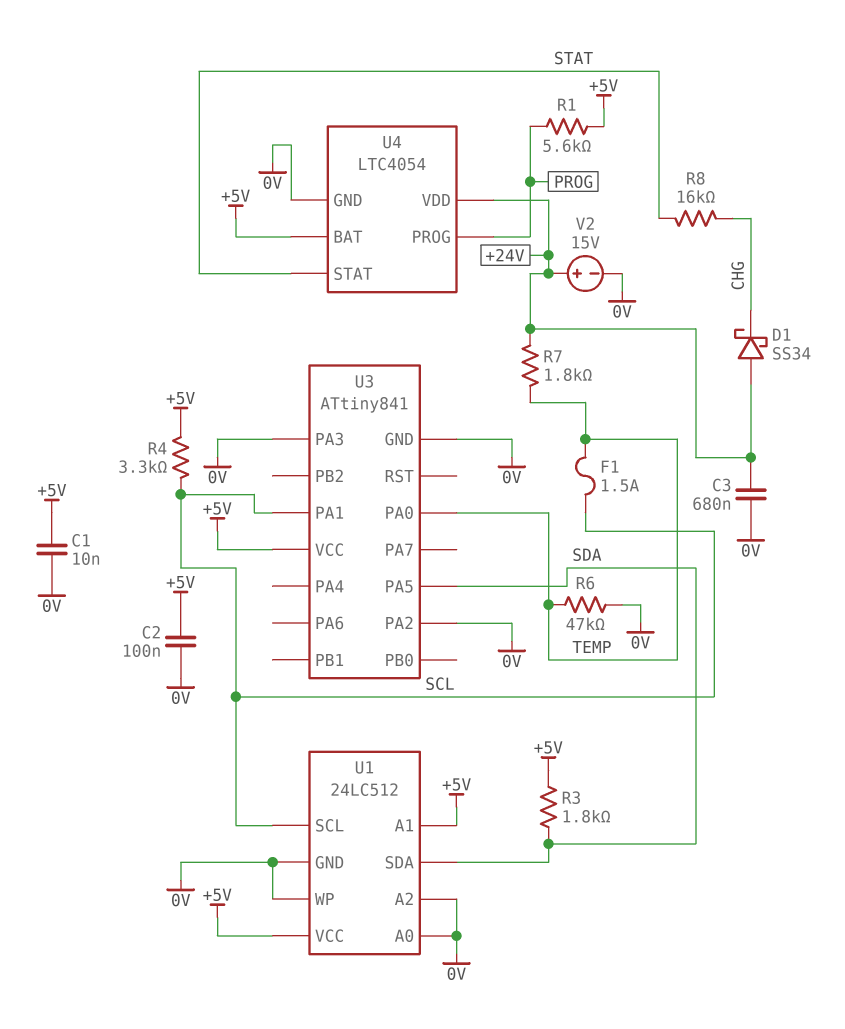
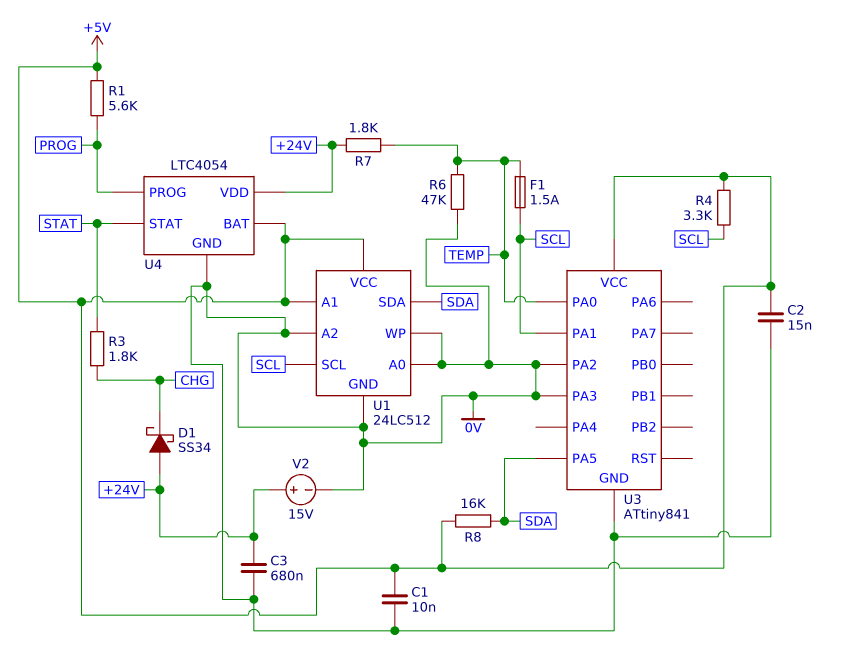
C2: 100nF (+5V, 0V) -> 15nF (+5V, 0V)
R3: 1.8k (+5V, SDA) -> 1.8k (CHG, STAT)
R8: 16k (CHG, STAT) -> 16k (+5V, SDA)

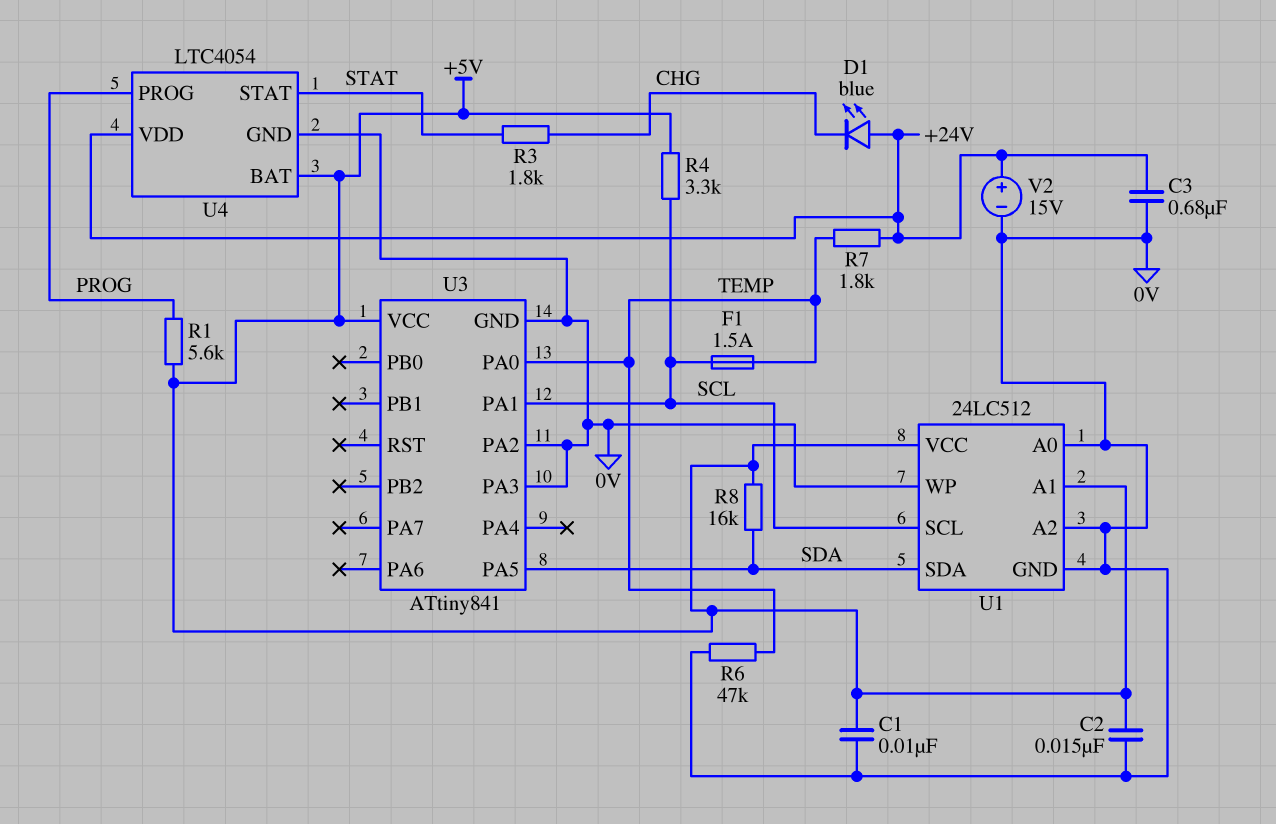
D1: schottky SS34 (A +24V, K CHG) -> LED blue (A +24V, K CHG)

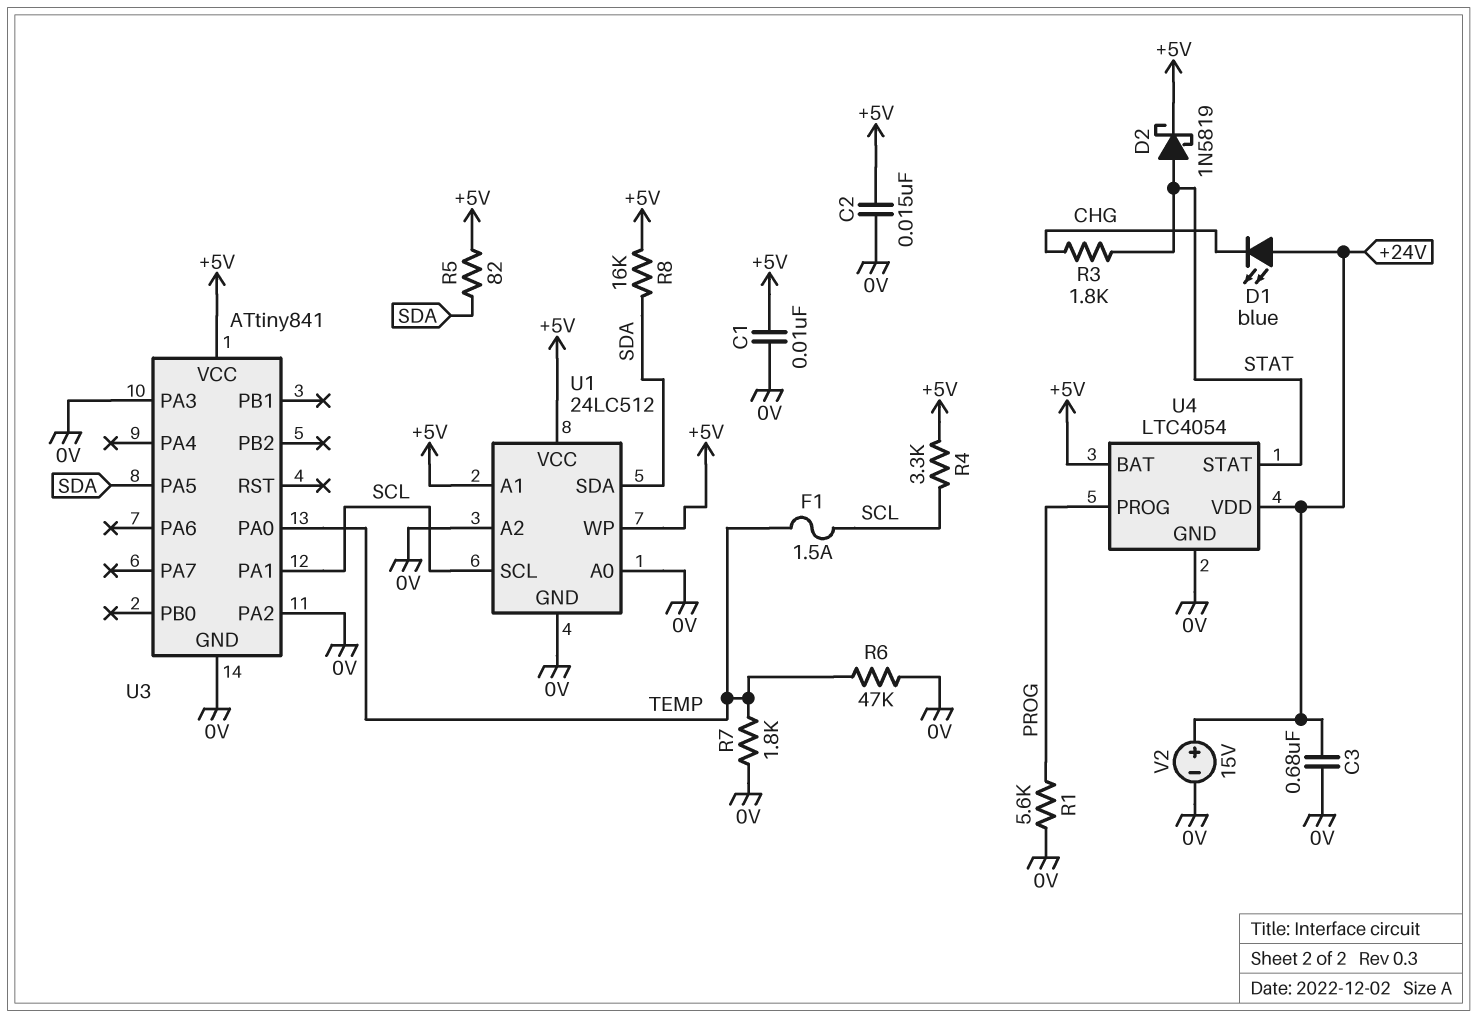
D2: none -> schottky 1N5819 (A STAT, K +5V)
R1: 5.6k (+5V, PROG) -> 5.6k (0V, PROG)
R5: none -> 82 (+5V, SDA)
R7: 1.8k (+24V, TEMP) -> 1.8k (0V, TEMP)
U1 pin WP: 0V -> +5V

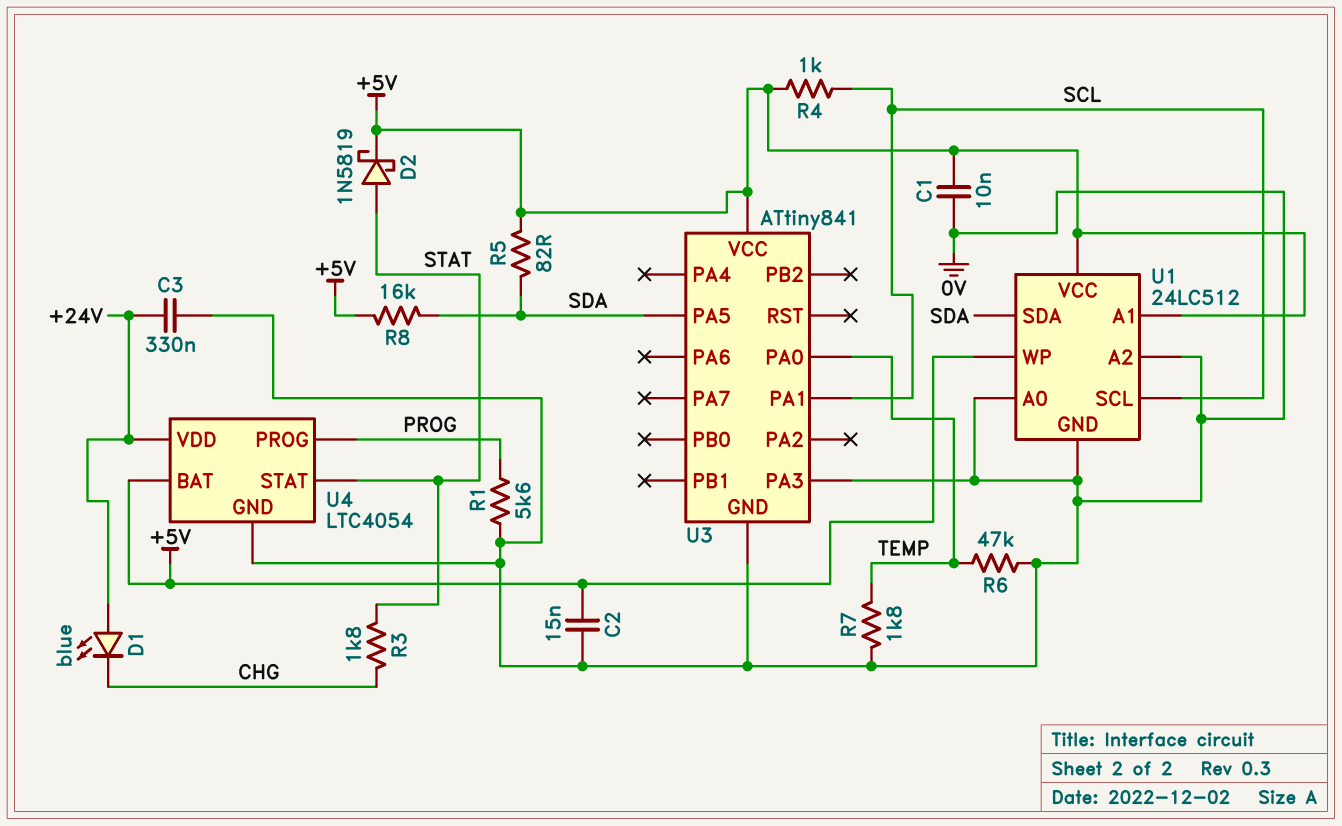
C3: 680nF (+24V, 0V) -> 330nF (+24V, 0V)
F1: 1.5A (SCL, TEMP) -> none
R4: 3.3k (+5V, SCL) -> 1k (+5V, SCL)
U3 pin PA2: 0V -> none
V2: 15V (plus +24V, minus 0V) -> none

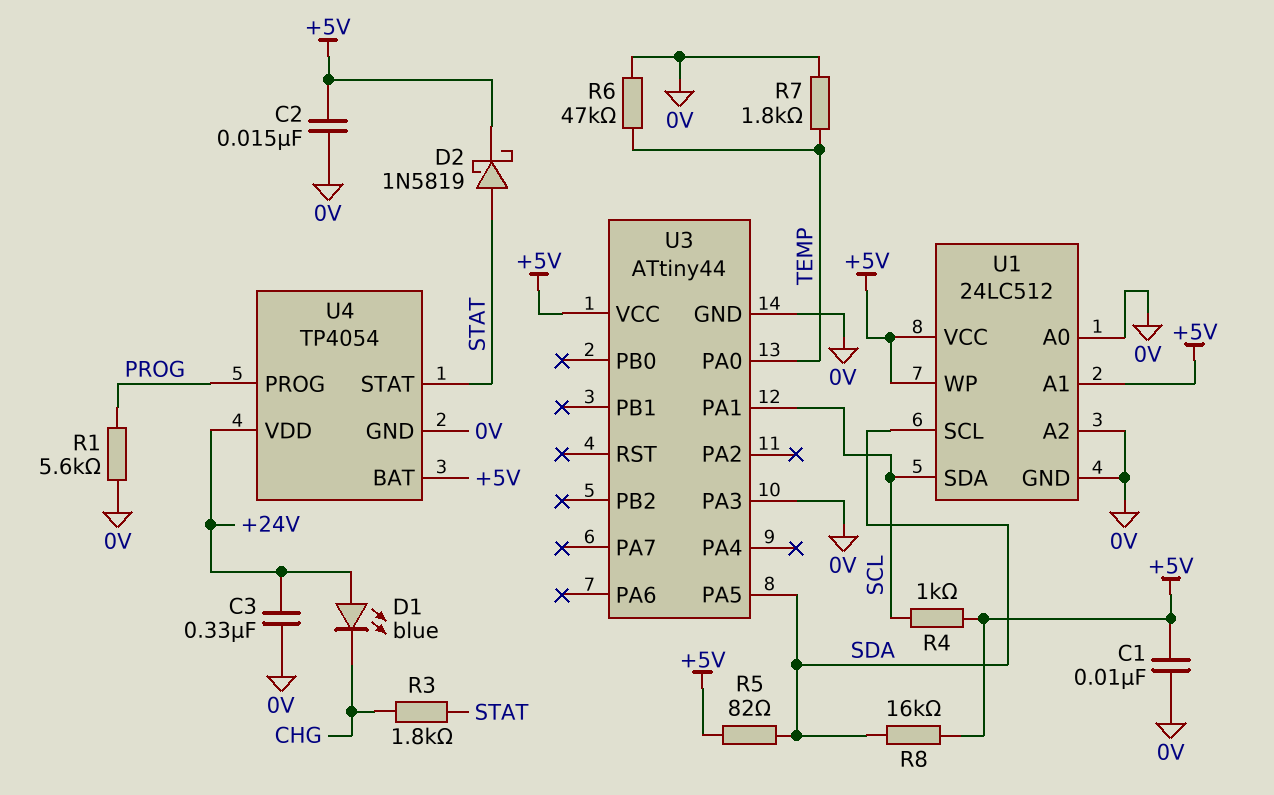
U1 pin SCL: SCL -> SDA
U1 pin SDA: SDA -> SCL
U3: ATtiny841 -> ATtiny44
U4: LTC4054 -> TP4054

